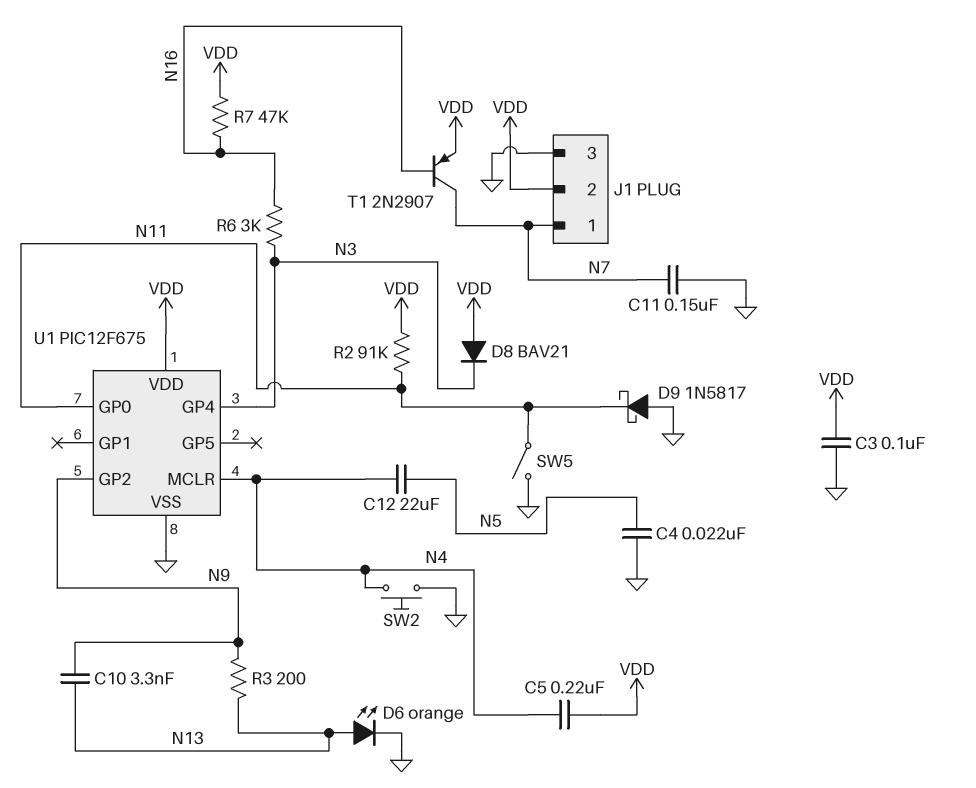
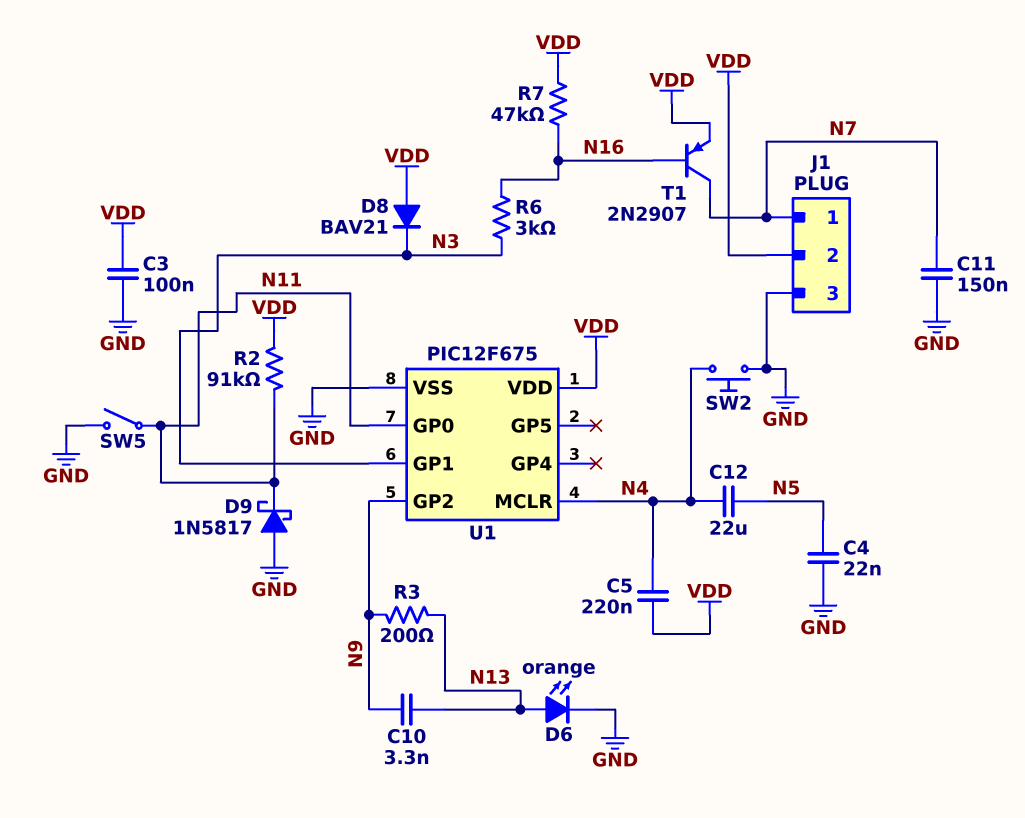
U1 pin GP1: none -> N3
U1 pin GP4: N3 -> none

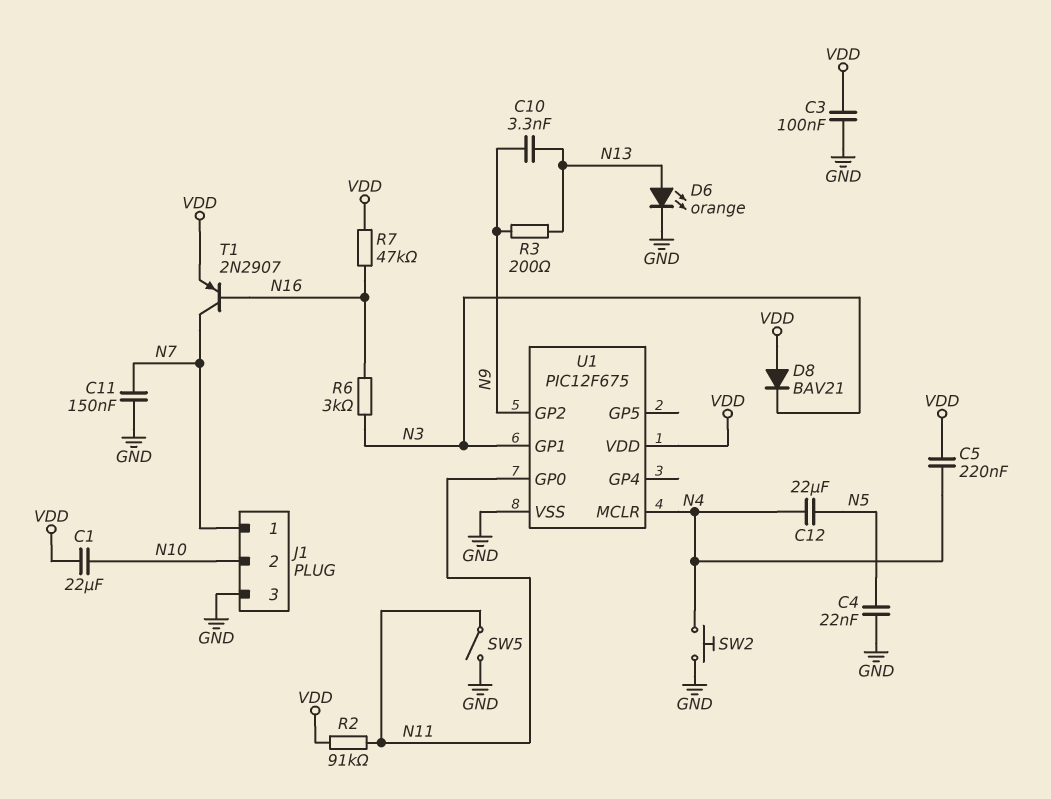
C1: none -> 22uF (N10, VDD)
D9: schottky 1N5817 (A GND, K N11) -> none
J1 pin 2: VDD -> N10

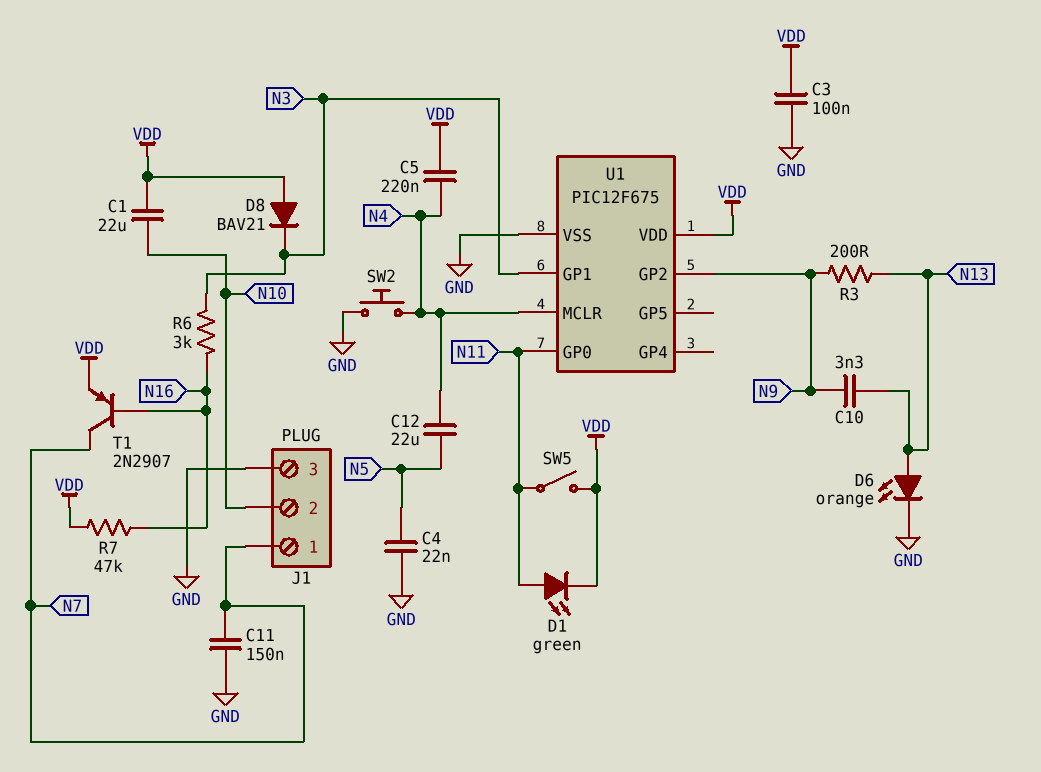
D1: none -> LED green (A N11, K VDD)
R2: 91k (N11, VDD) -> none
SW5: switch (GND, N11) -> switch (N11, VDD)

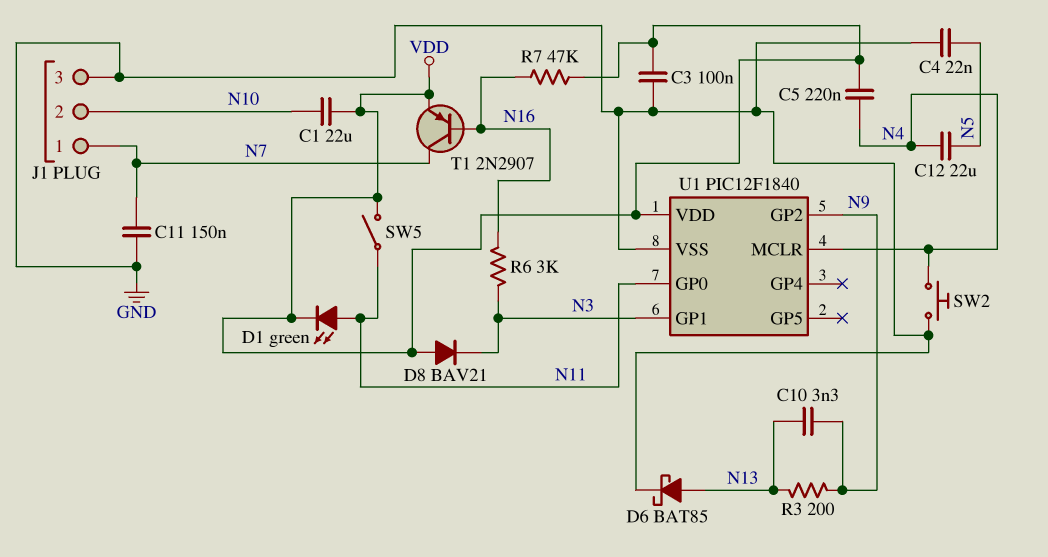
D6: LED orange (A N13, K GND) -> schottky BAT85 (A N13, K GND)
U1: PIC12F675 -> PIC12F1840

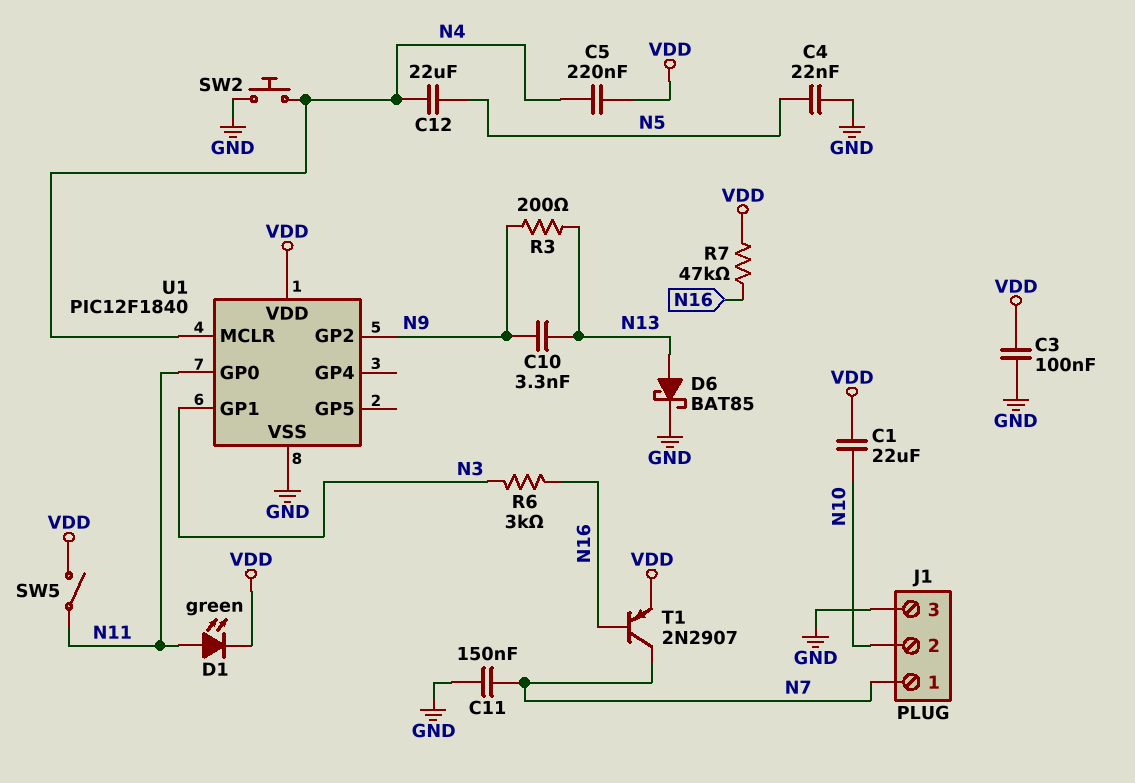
D8: diode BAV21 (A VDD, K N3) -> none

